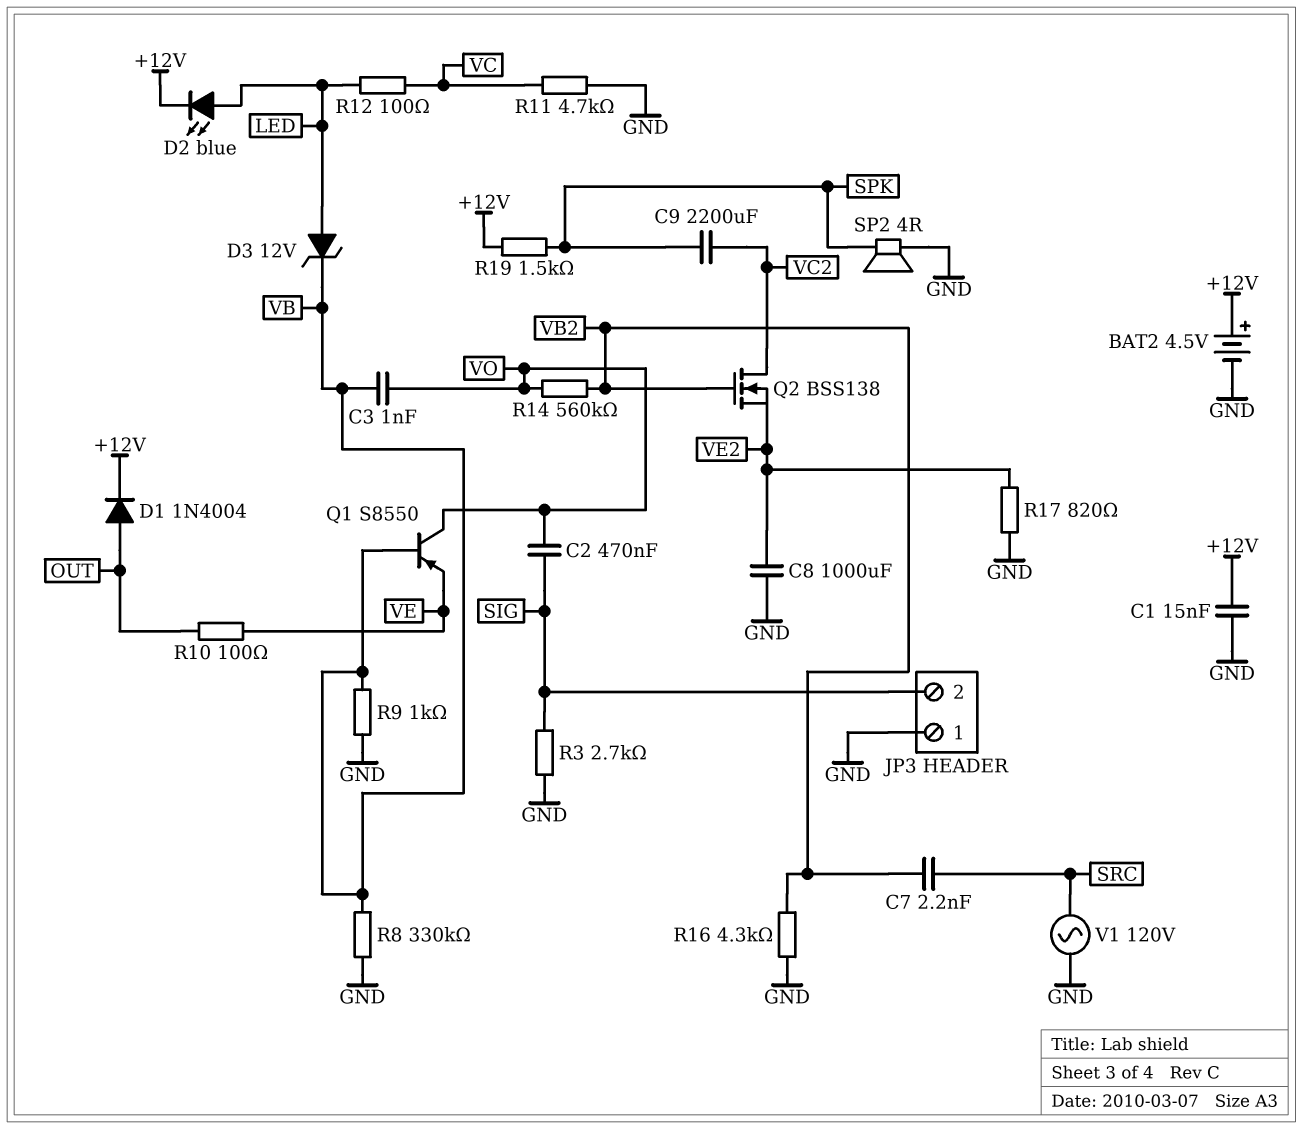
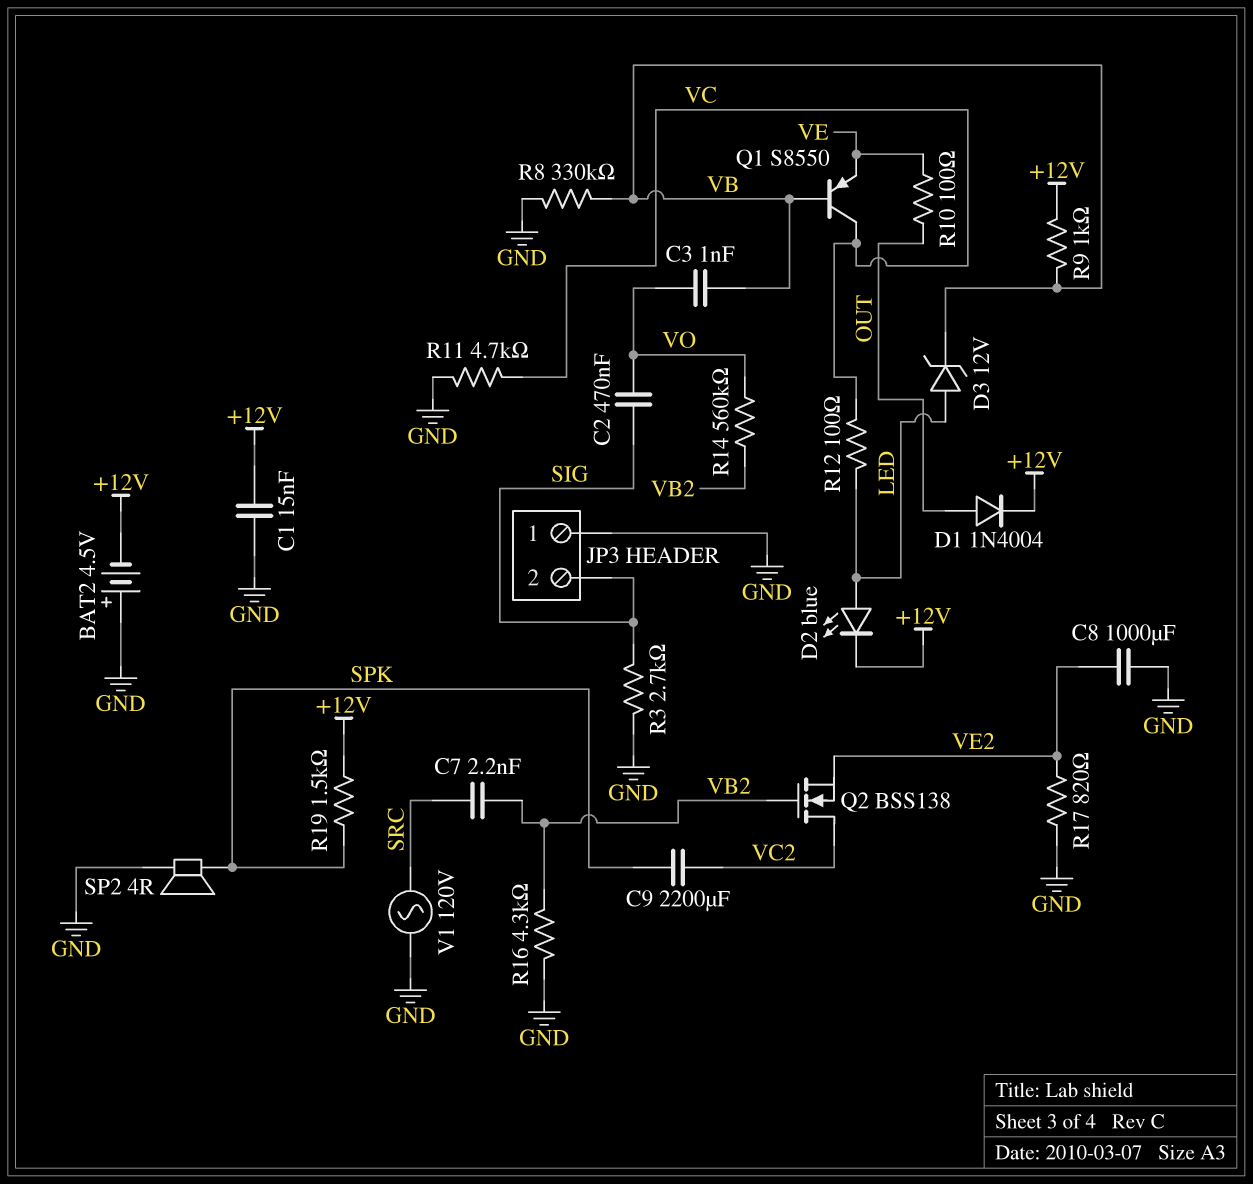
BAT2: 4.5V (plus +12V, minus GND) -> 4.5V (plus GND, minus +12V)
Q1: PNP S8550 (B VB, C VO, E VE) -> PNP S8550 (B VB, C VC, E VE)
R9: 1k (GND, VB) -> 1k (+12V, VB)

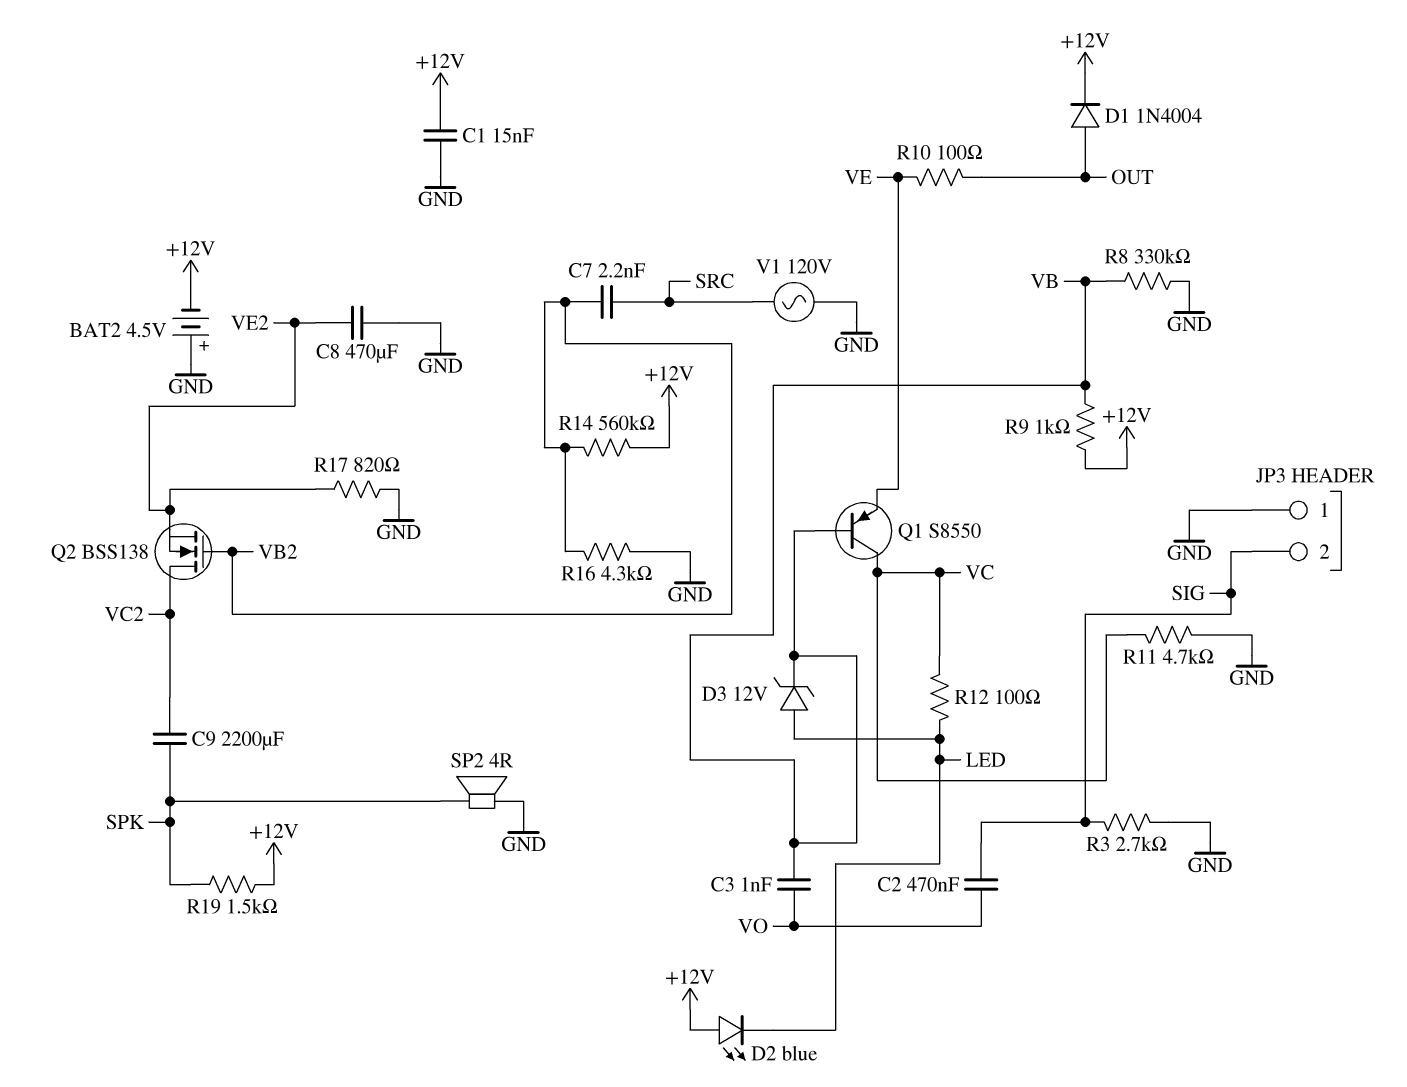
C8: 1000uF (GND, VE2) -> 470uF (GND, VE2)
D2: LED blue (A LED, K +12V) -> LED blue (A +12V, K LED)
R14: 560k (VB2, VO) -> 560k (+12V, VB2)

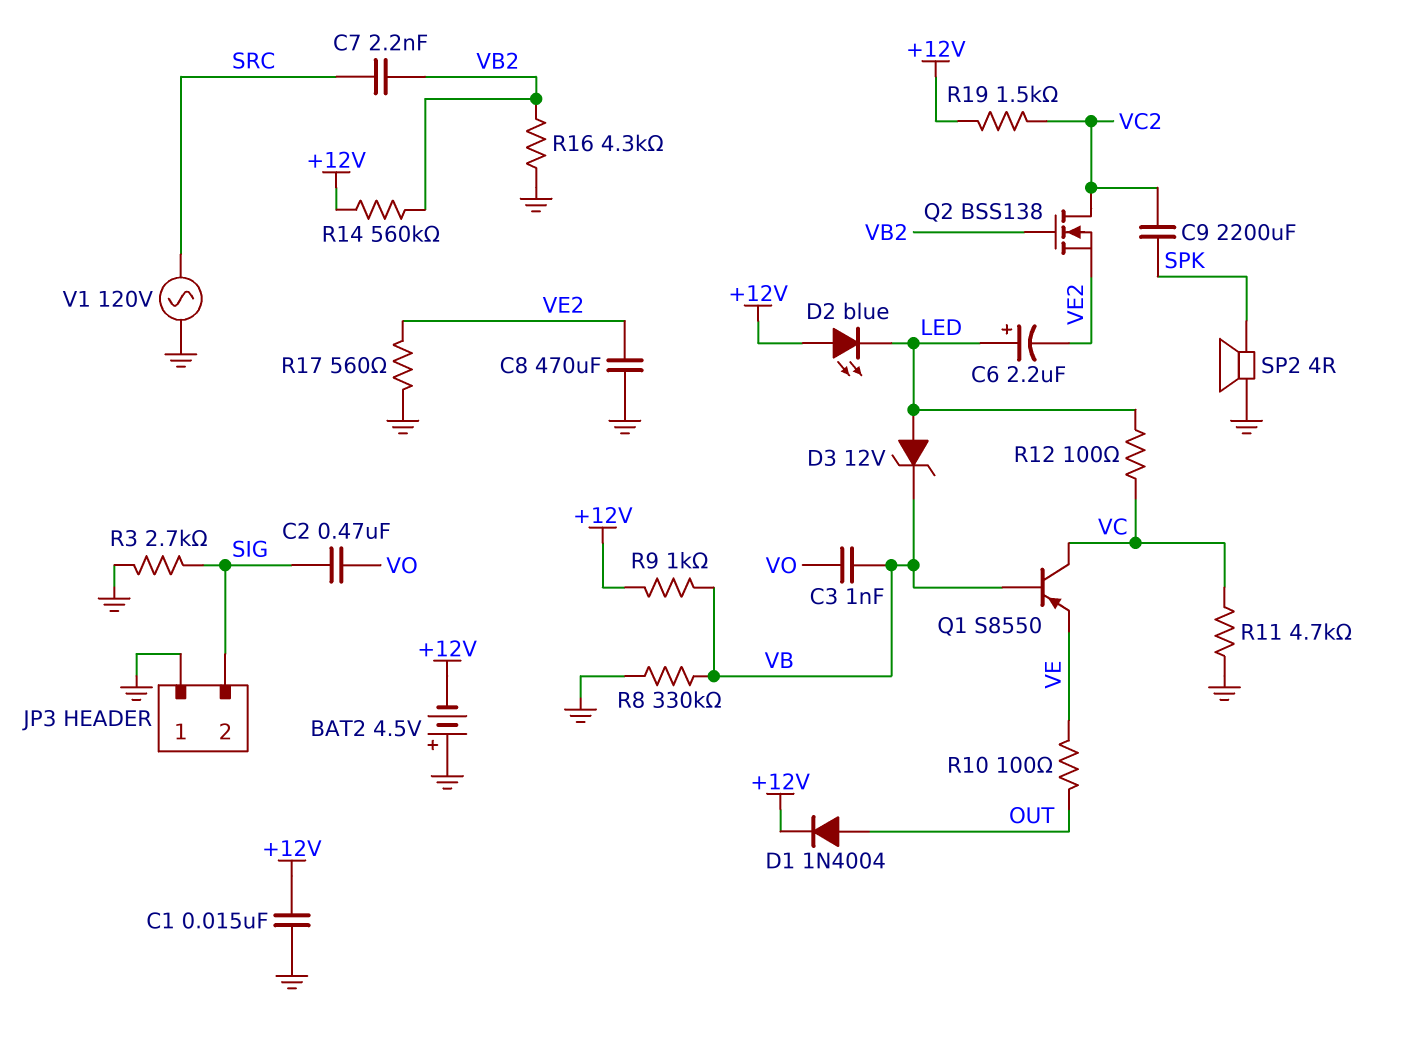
C6: none -> 2.2uF (plus LED, minus VE2)
R17: 820 (GND, VE2) -> 560 (GND, VE2)
R19: 1.5k (+12V, SPK) -> 1.5k (+12V, VC2)

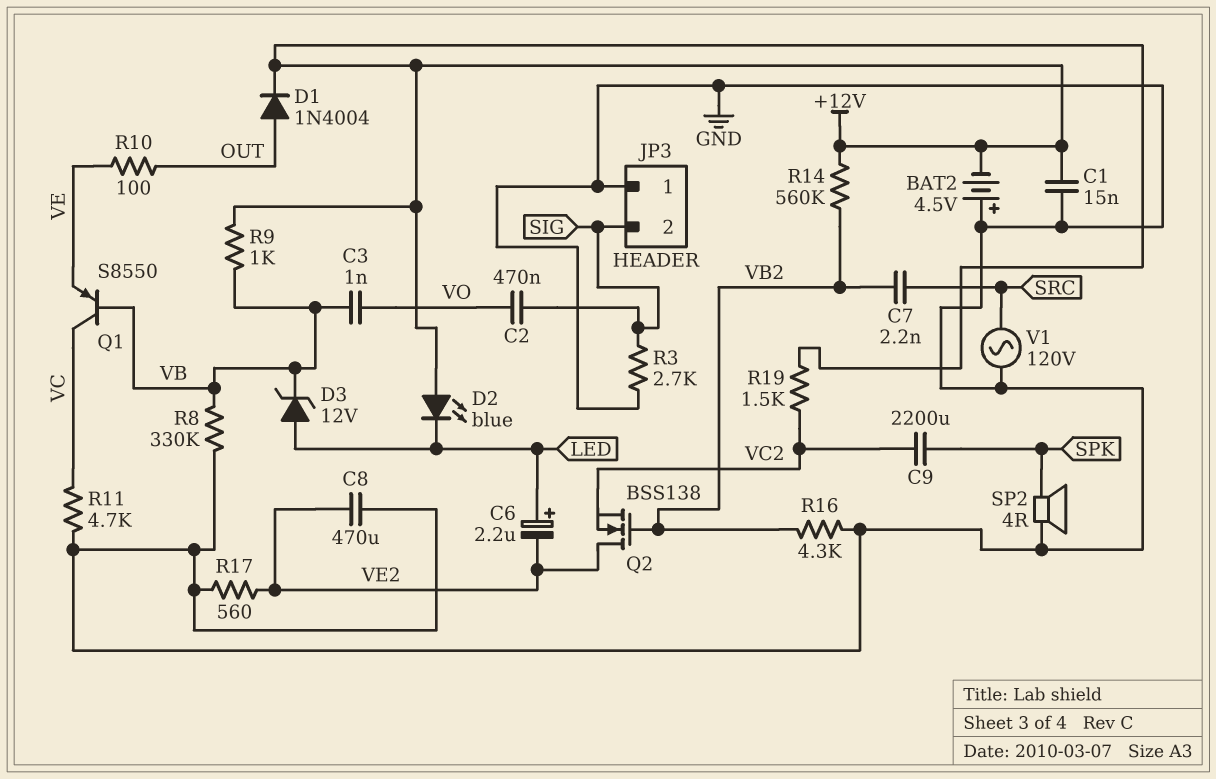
Q2: NMOS BSS138 (G VB2, D VC2, S VE2) -> NMOS BSS138 (G VB2, D VE2, S VC2)
R12: 100 (LED, VC) -> none

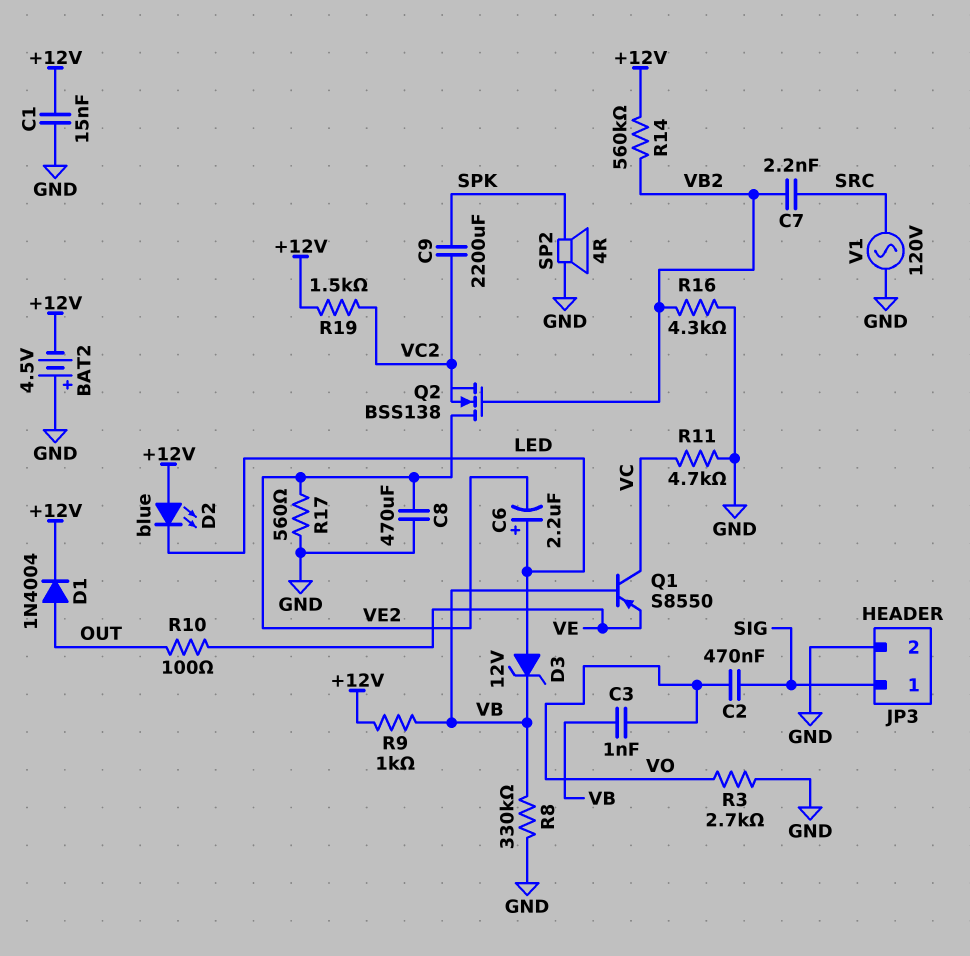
JP3 pin 1: GND -> SIG
JP3 pin 2: SIG -> GND
R3: 2.7k (GND, SIG) -> 2.7k (GND, VO)

